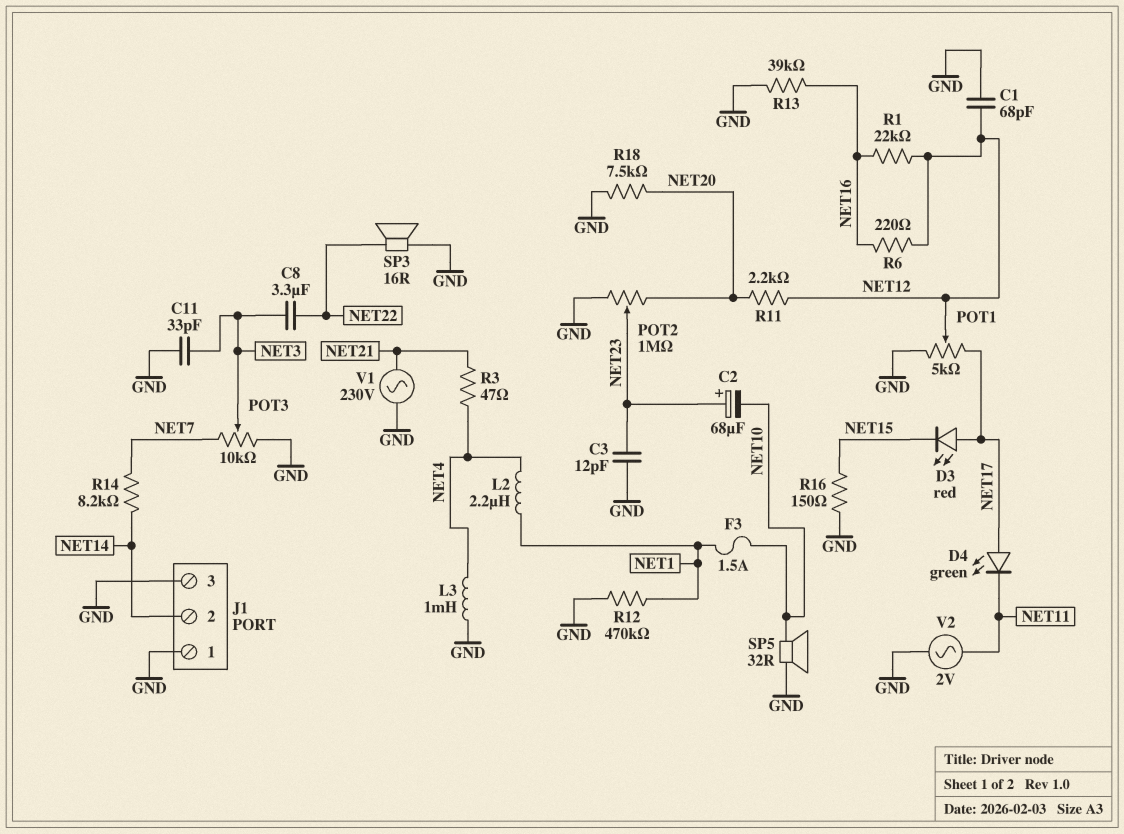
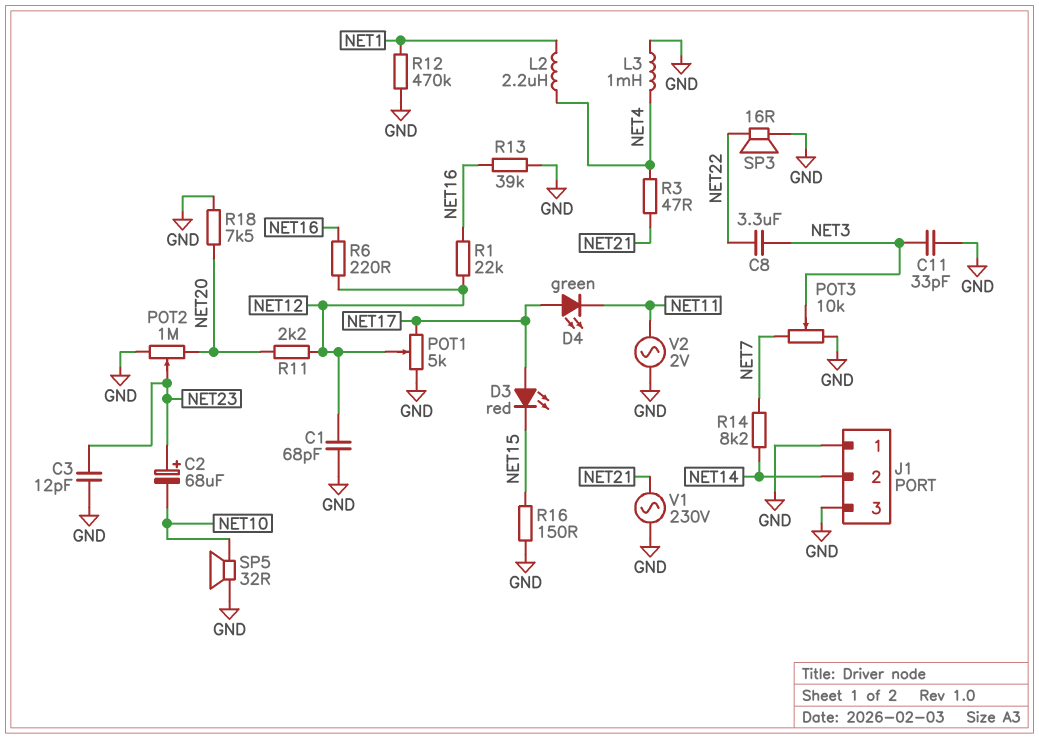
F3: 1.5A (NET1, NET10) -> none

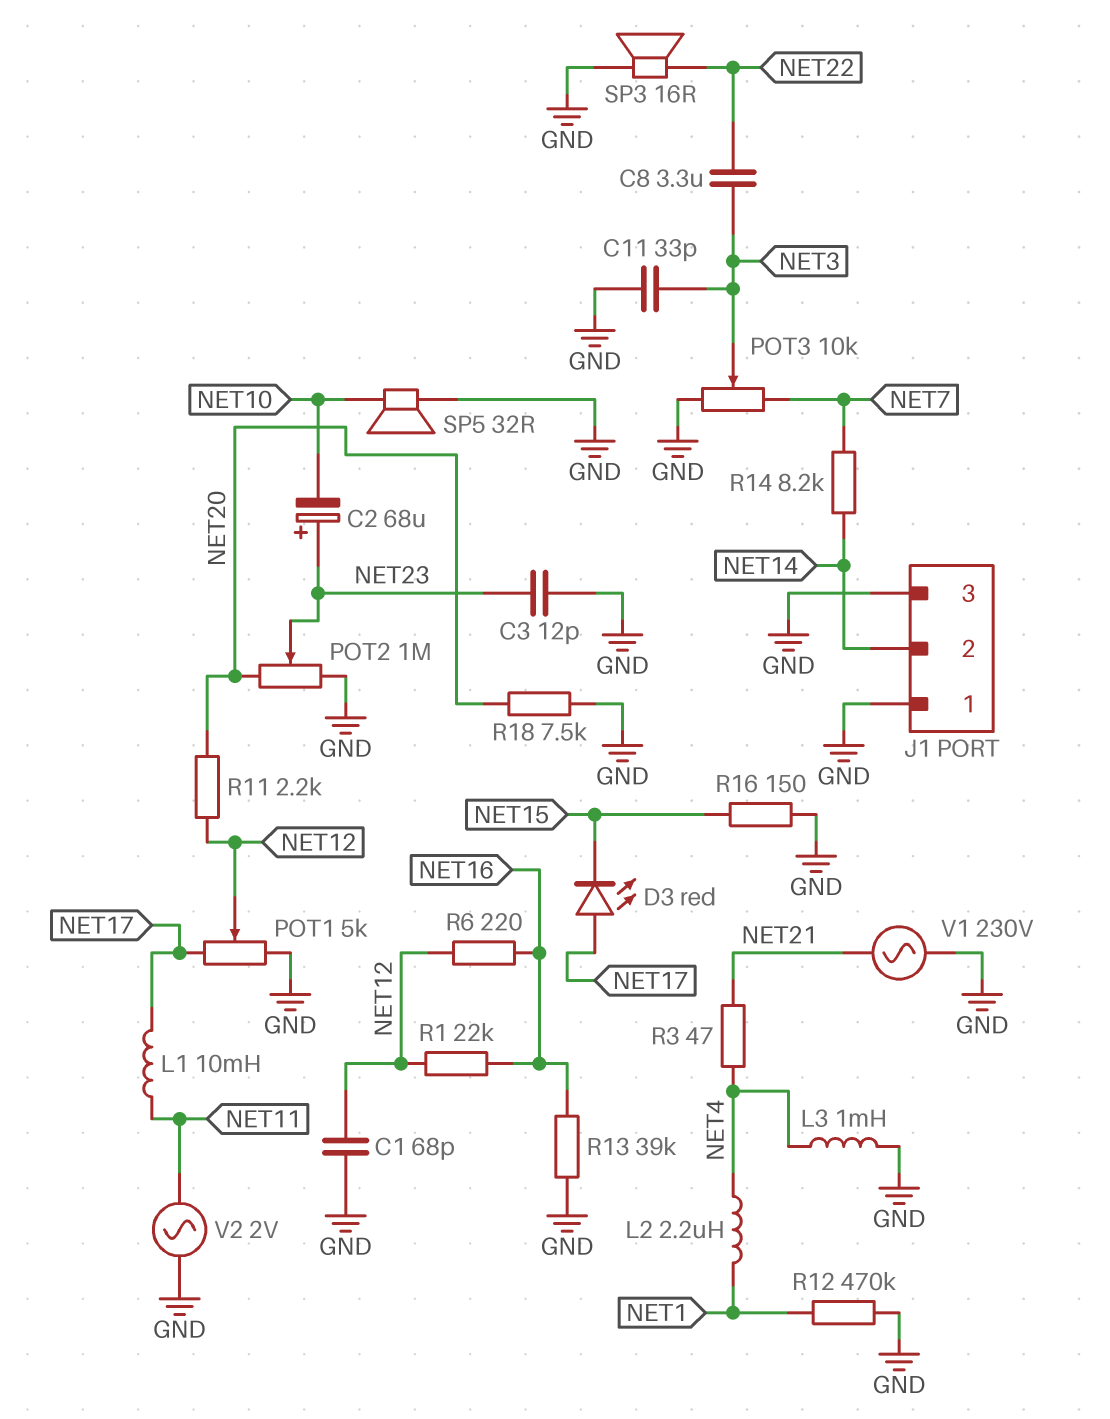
D4: LED green (A NET17, K NET11) -> none
L1: none -> 10mH (NET11, NET17)

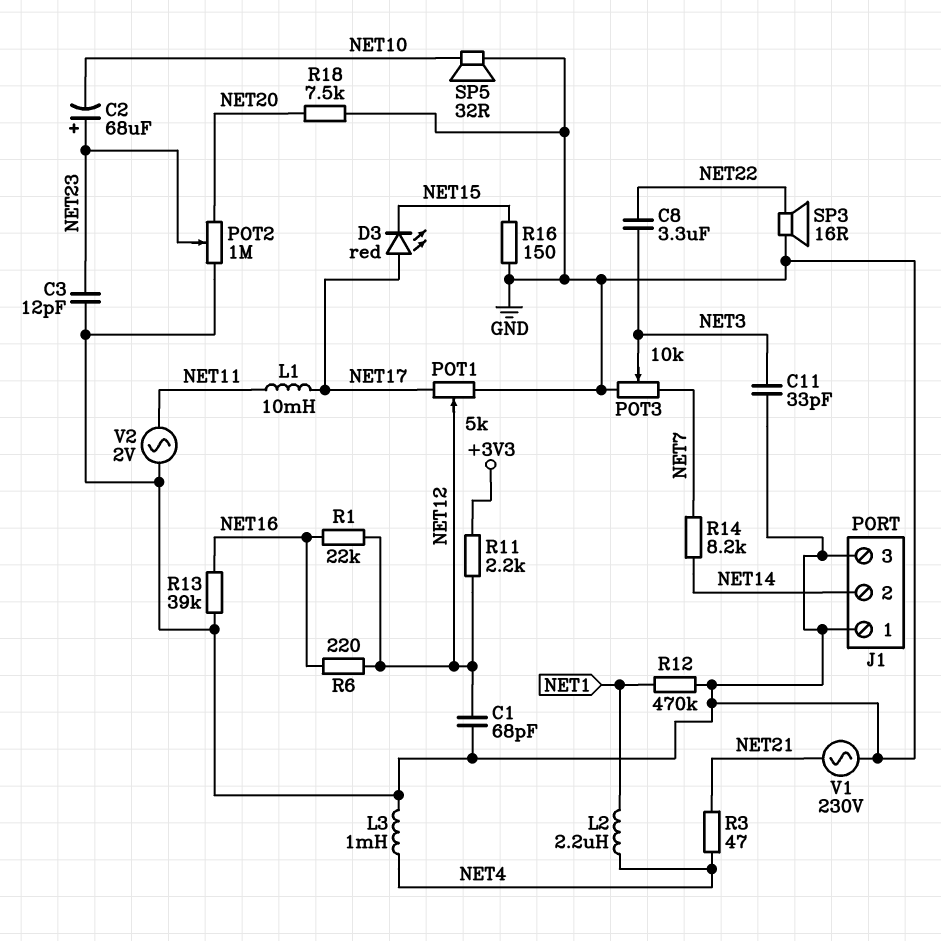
R11: 2.2k (NET12, NET20) -> 2.2k (+3V3, NET12)

